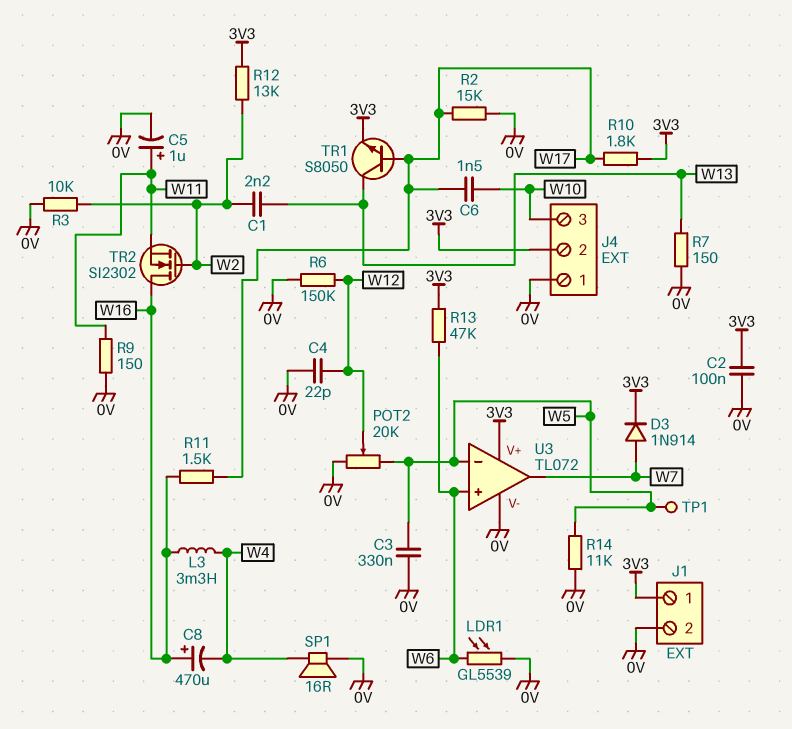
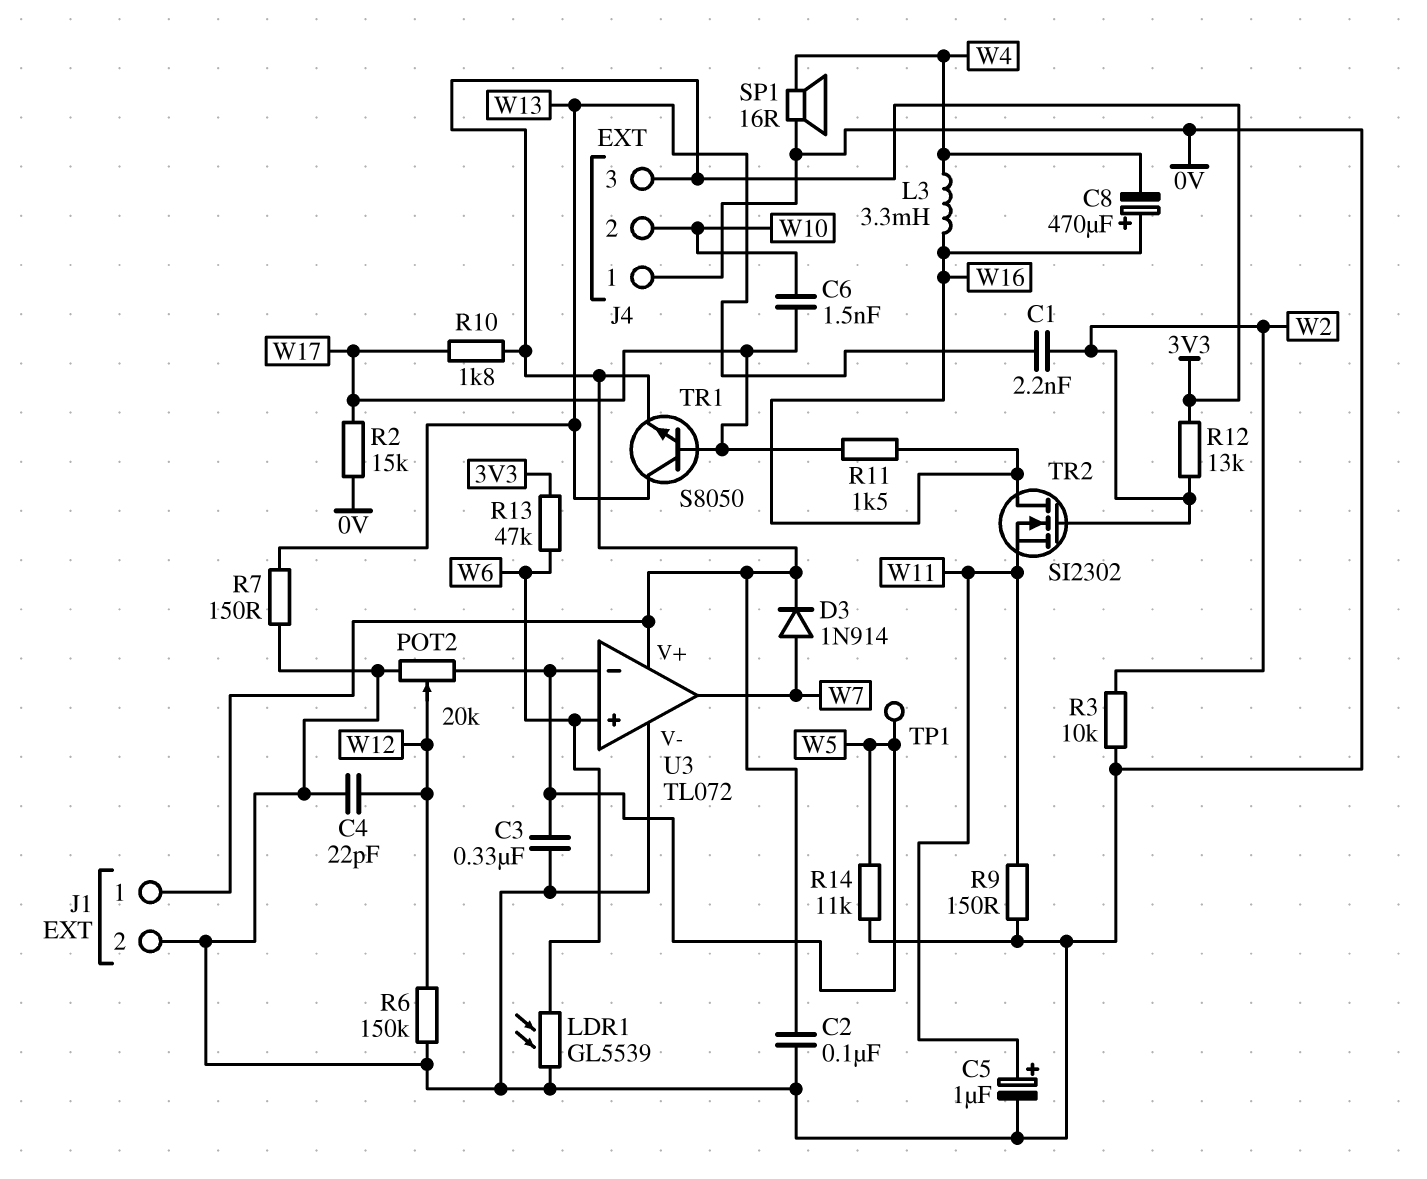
J4 pin 2: 3V3 -> W10
J4 pin 3: W10 -> 3V3

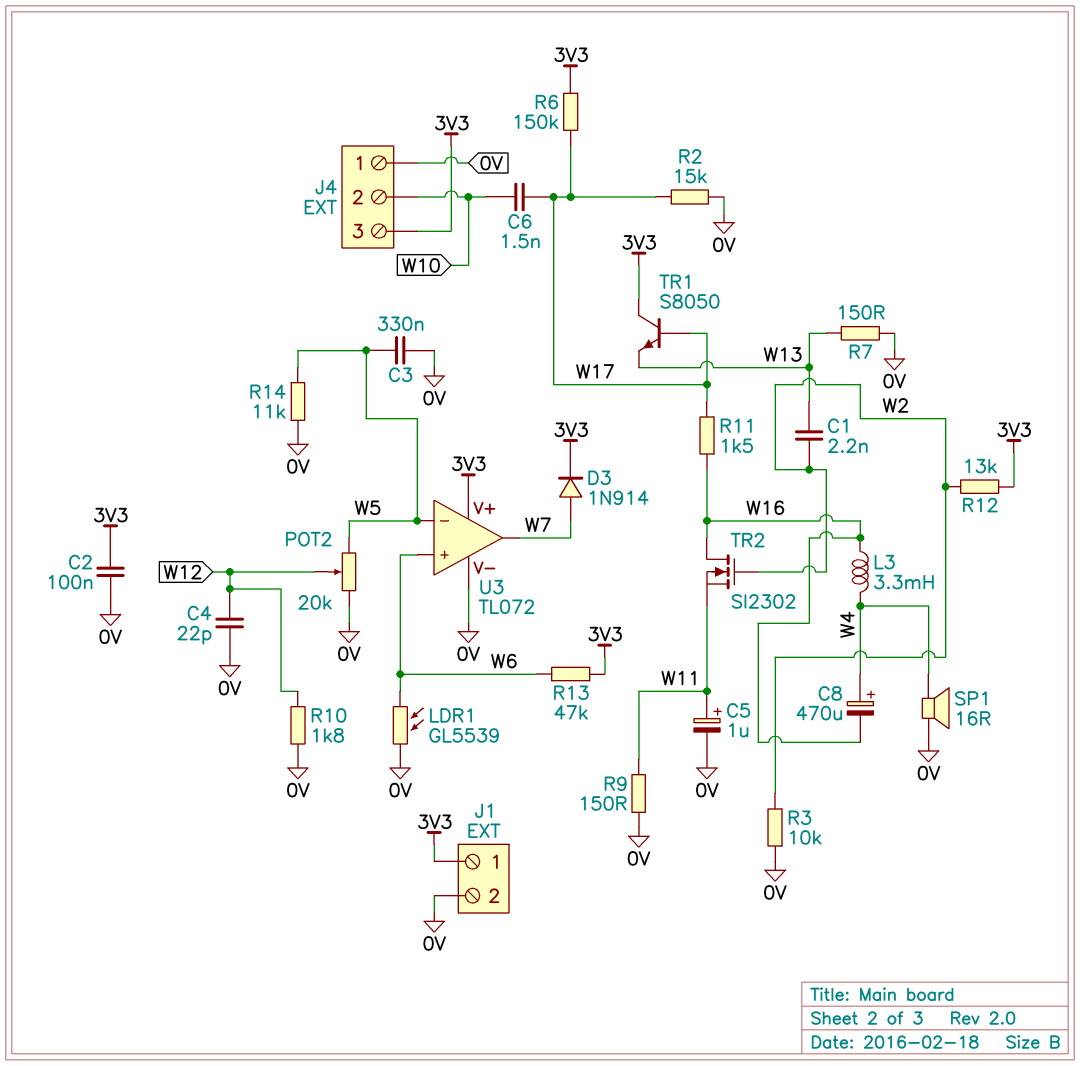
C8: 470uF (plus W16, minus W4) -> 470uF (plus W4, minus W16)
R6: 150k (0V, W12) -> 150k (3V3, W17)
R10: 1.8k (3V3, W17) -> 1.8k (0V, W12)
TP1: test point (W5) -> none
TR1: NPN S8050 (B W17, C W13, E 3V3) -> NPN S8050 (B W17, C 3V3, E W13)

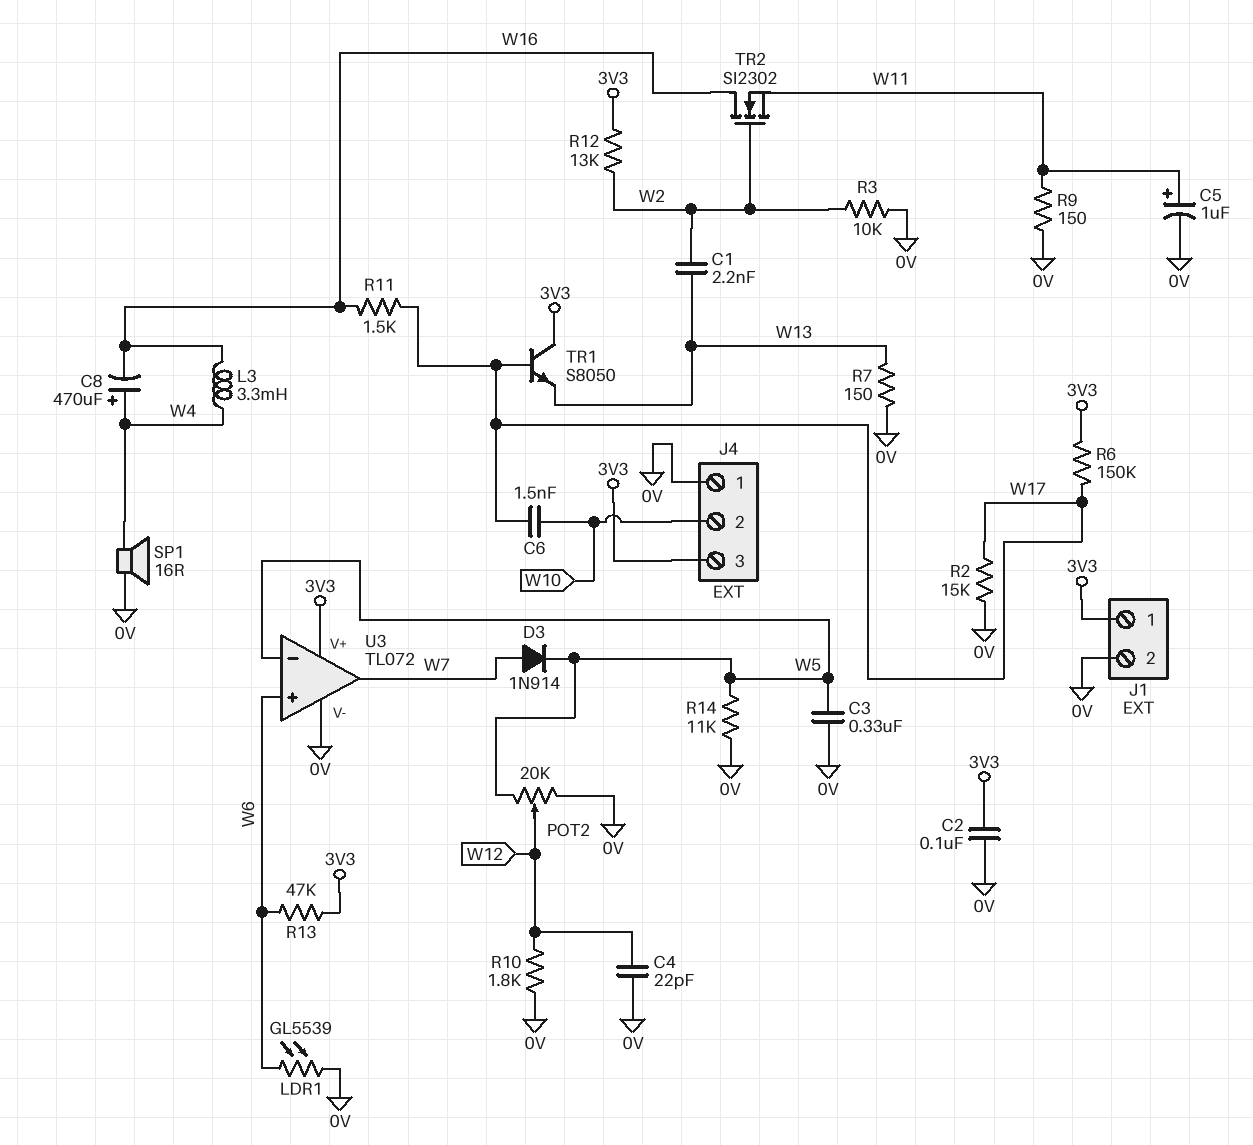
D3: diode 1N914 (A W7, K 3V3) -> diode 1N914 (A W7, K W5)

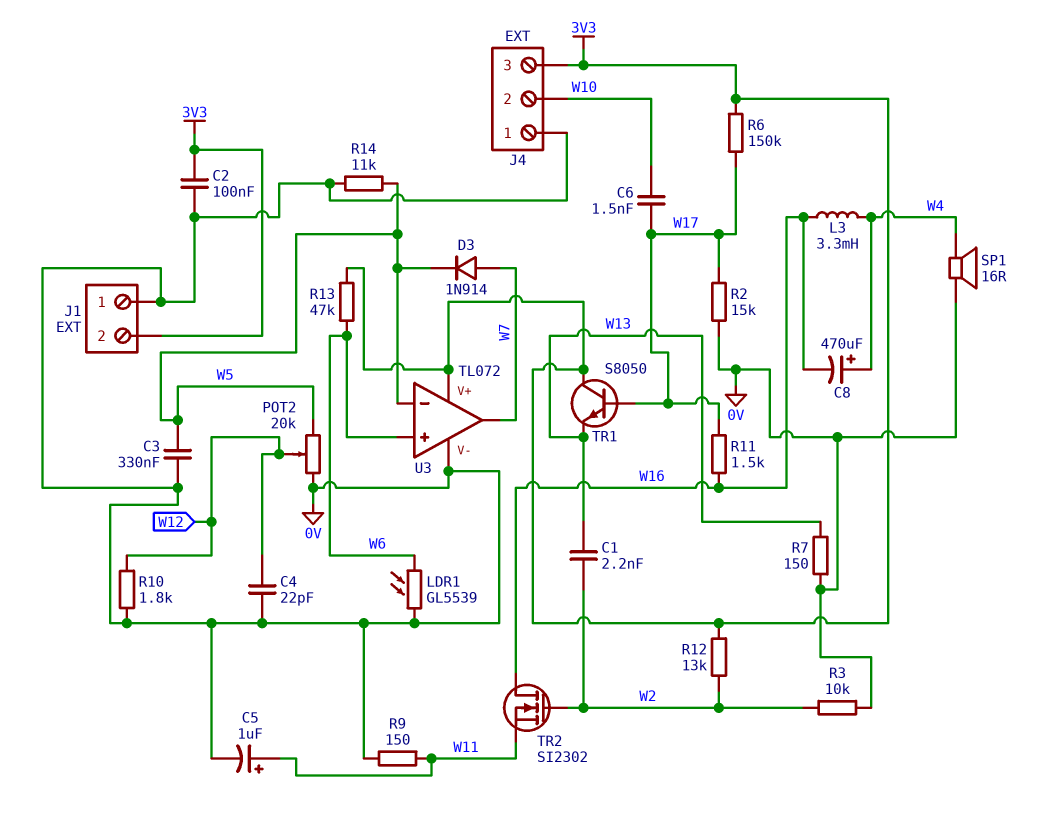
J1 pin 1: 3V3 -> 0V
J1 pin 2: 0V -> 3V3

